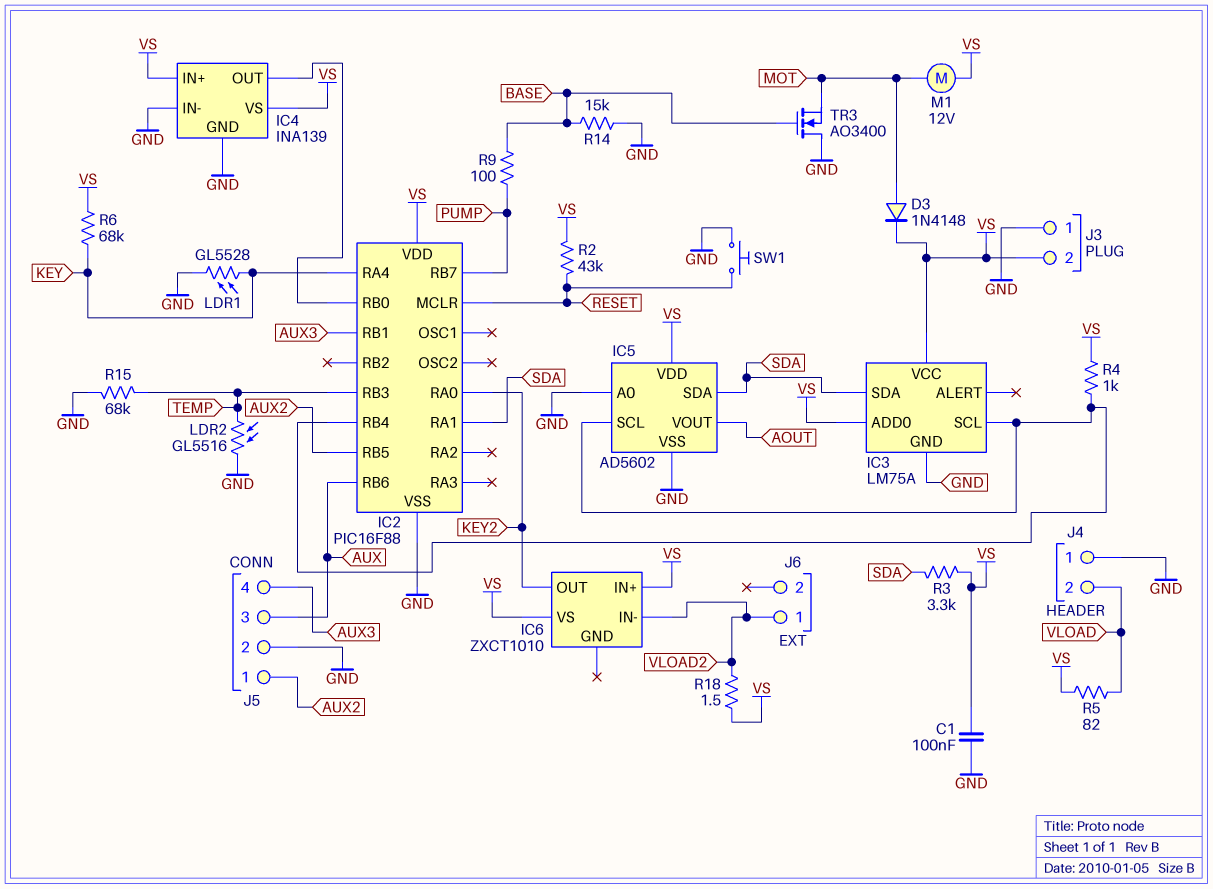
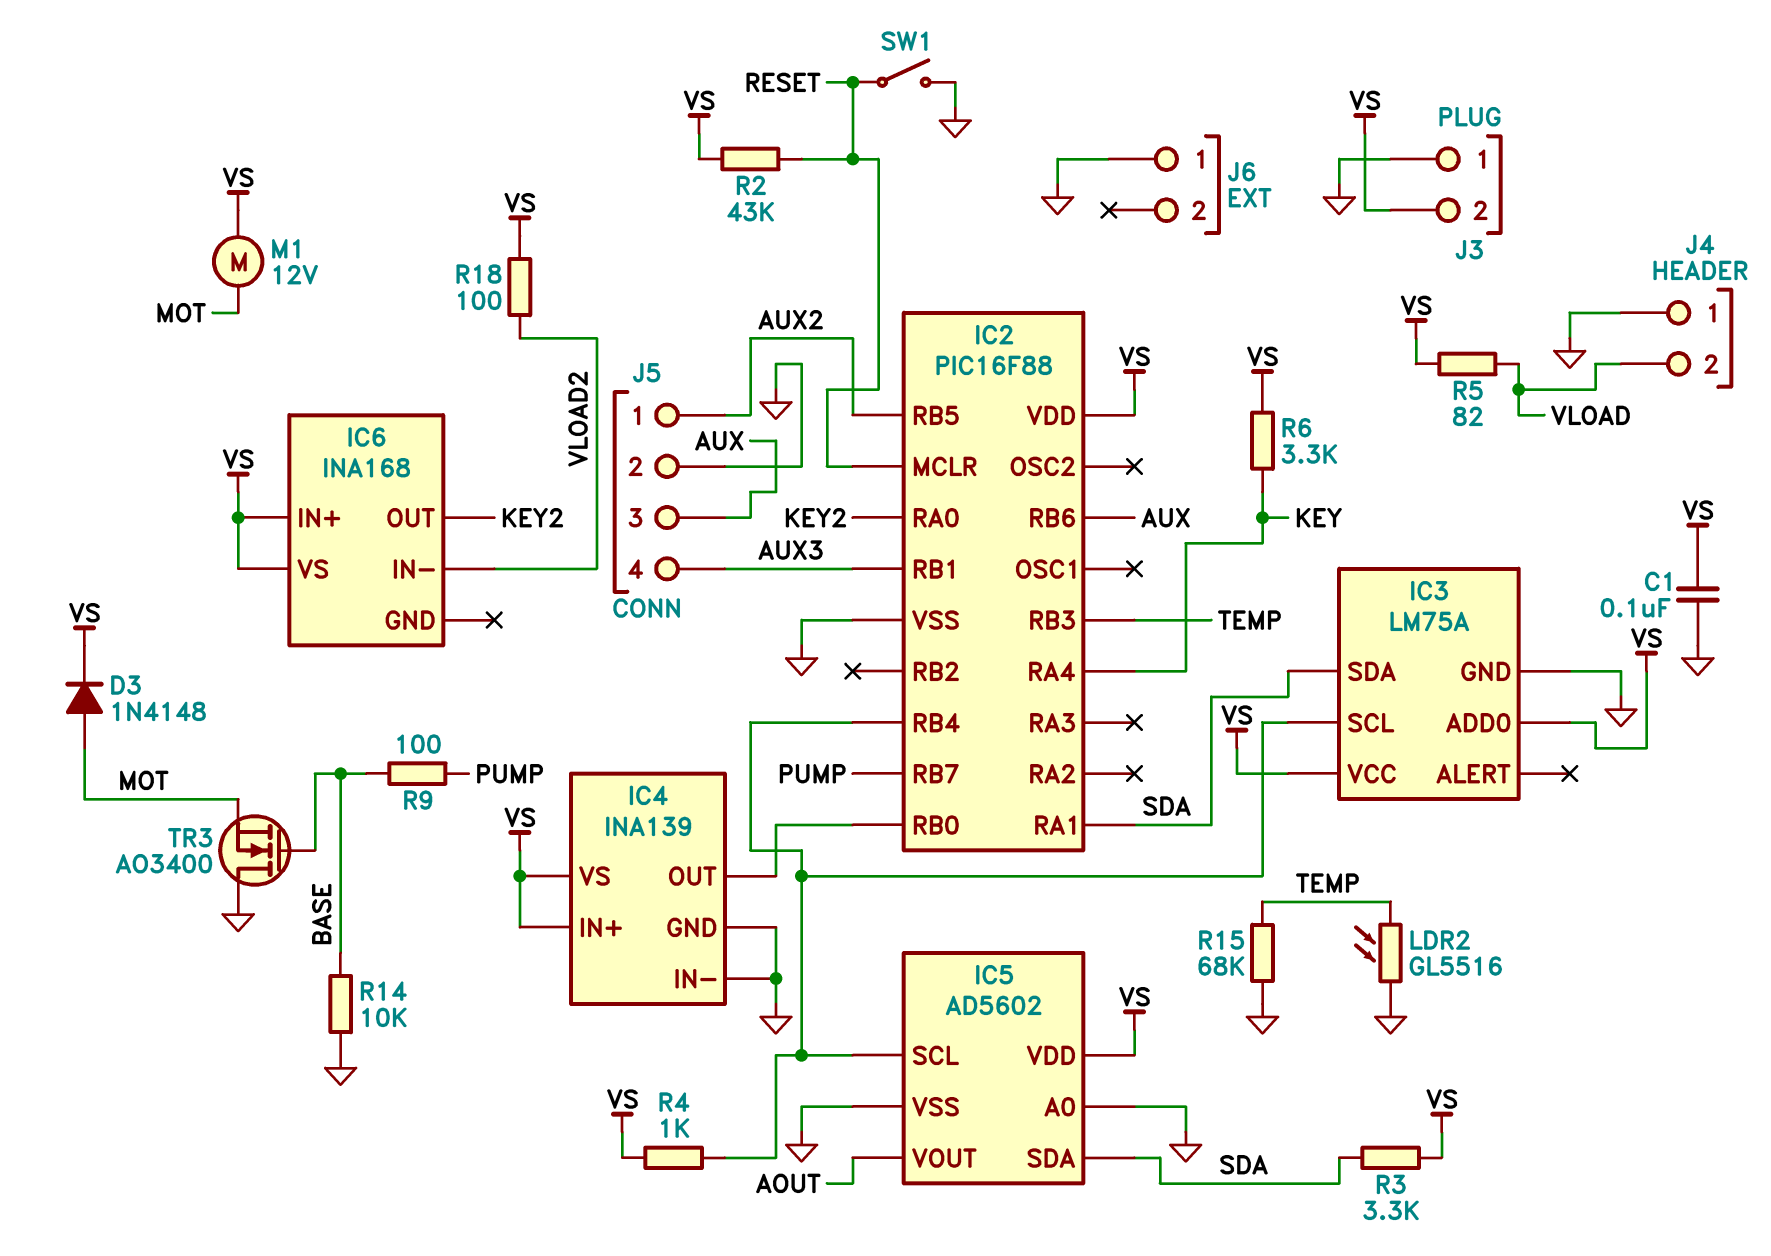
IC6: ZXCT1010 -> INA168
J6 pin 1: VLOAD2 -> GND
LDR1: GL5528 (GND, KEY) -> none
R6: 68k (KEY, VS) -> 3.3k (KEY, VS)
R14: 15k (BASE, GND) -> 10k (BASE, GND)
R18: 1.5 (VLOAD2, VS) -> 100 (VLOAD2, VS)
SW1: button (GND, RESET) -> switch (GND, RESET)

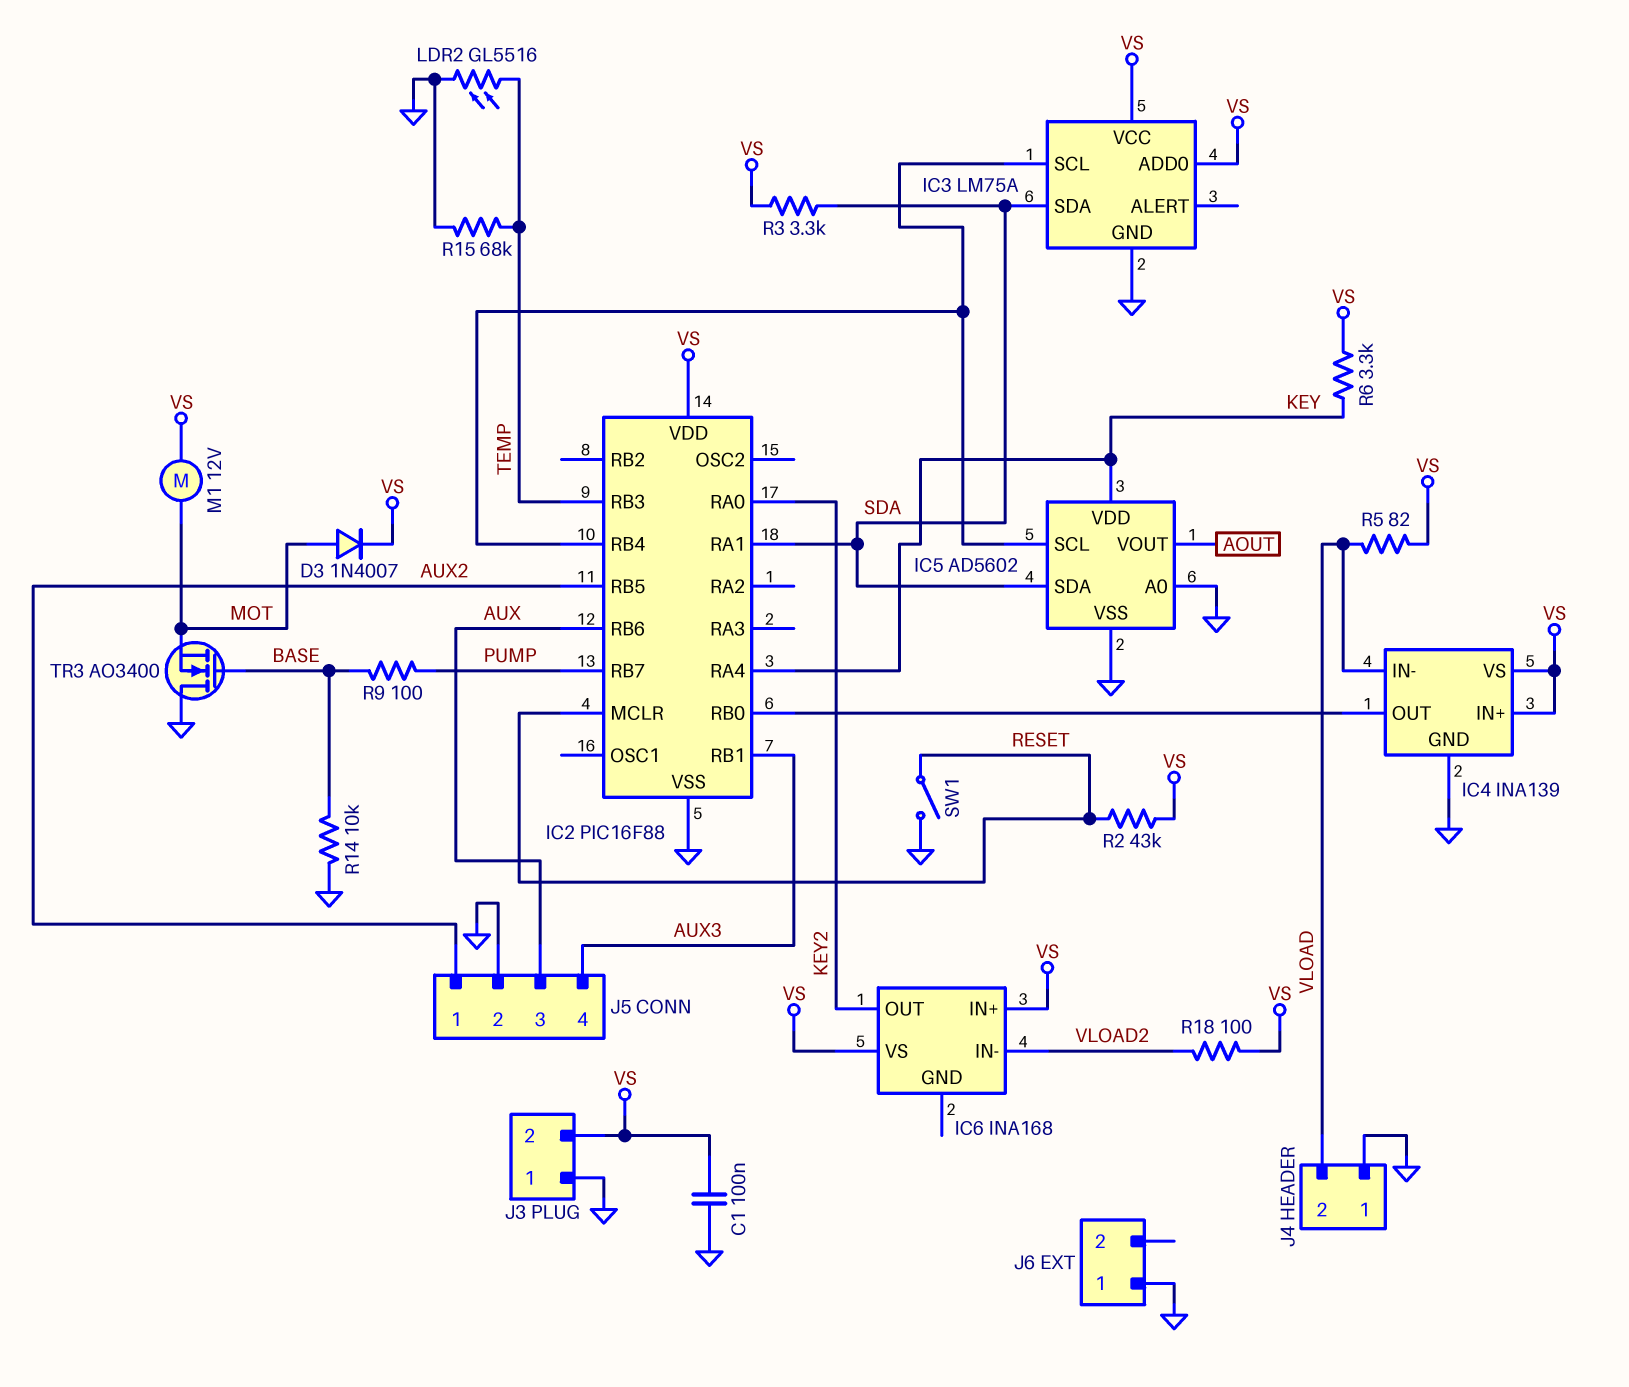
D3: diode 1N4148 (A MOT, K VS) -> diode 1N4007 (A MOT, K VS)
IC4 pin IN-: GND -> VLOAD
IC5 pin VDD: VS -> KEY
R4: 1k (IC2/RB4, VS) -> none

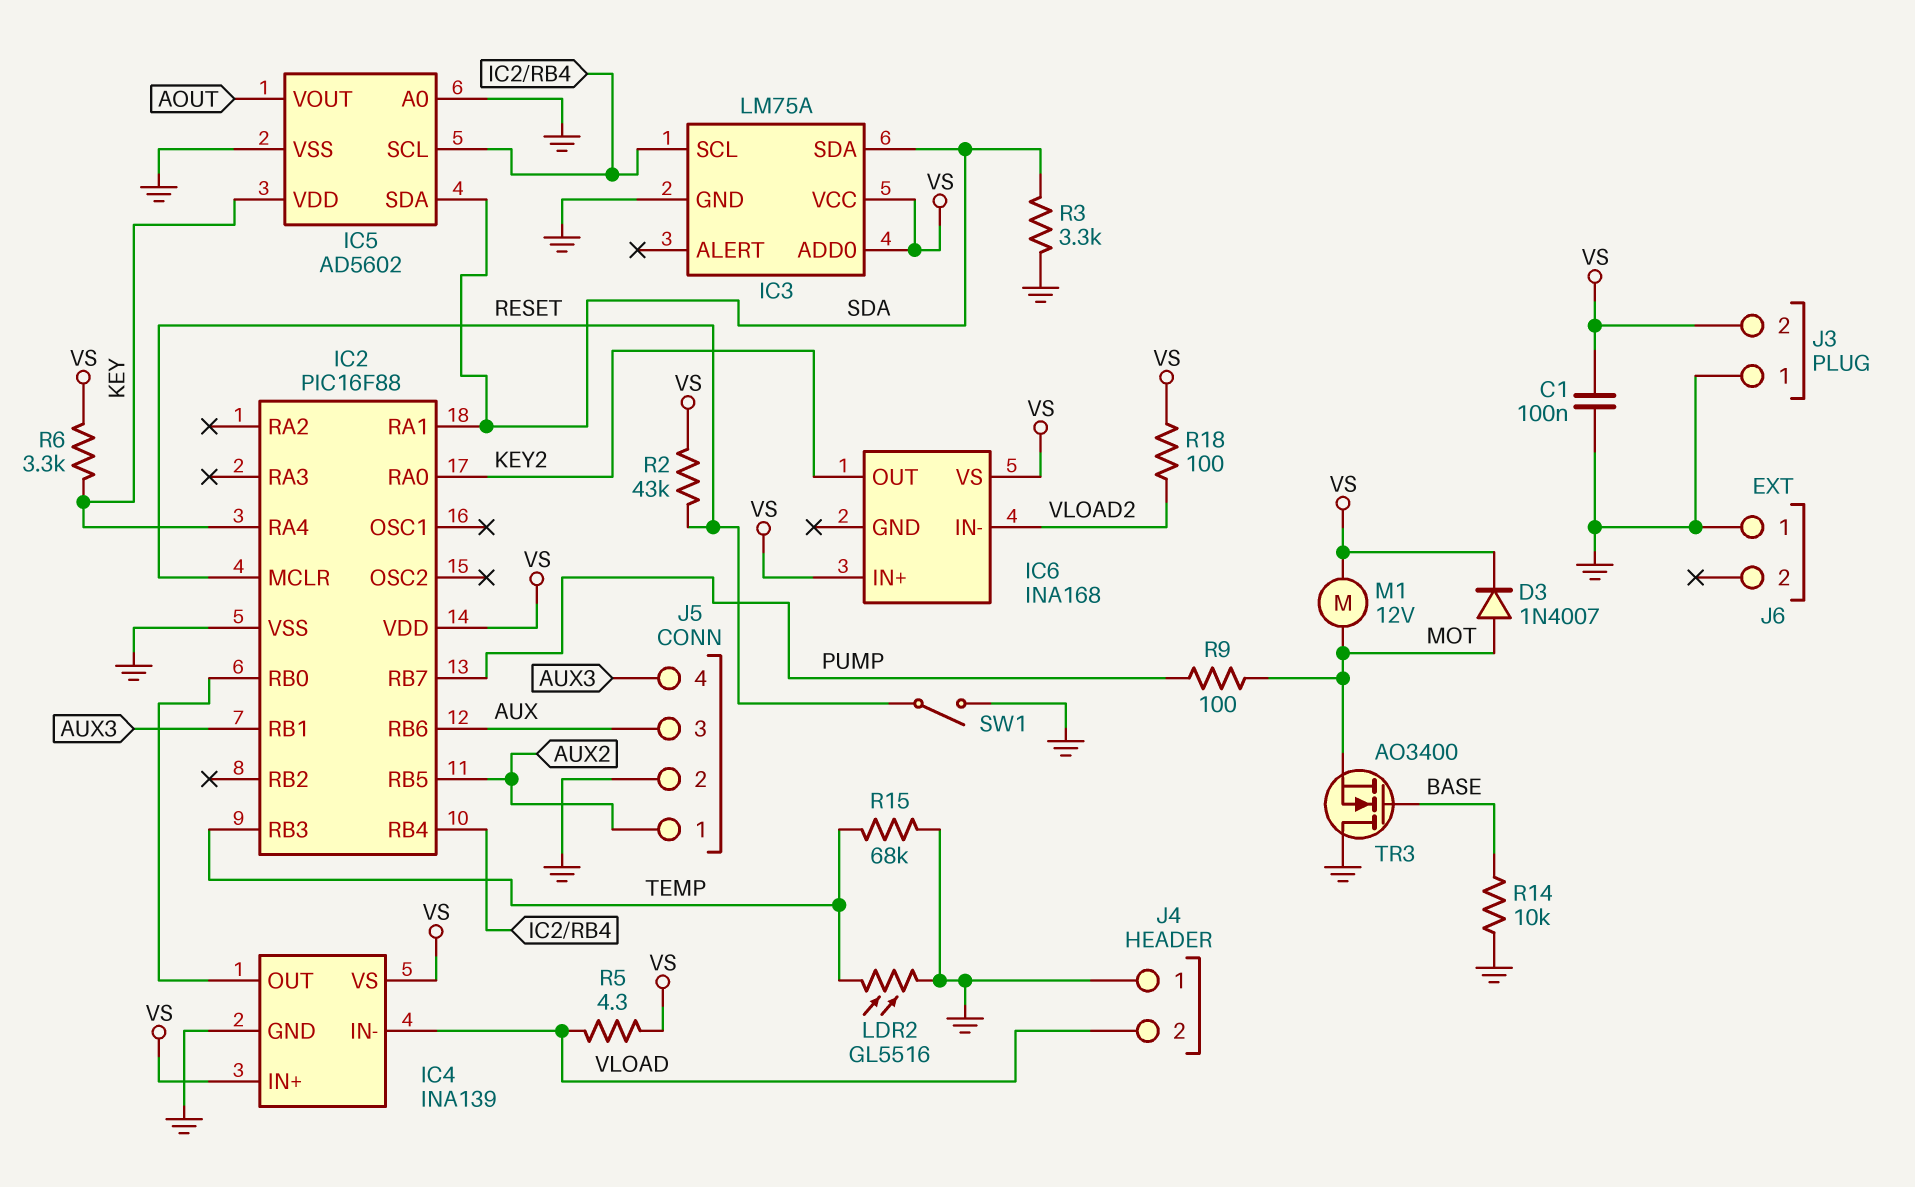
R3: 3.3k (SDA, VS) -> 3.3k (GND, SDA)
R5: 82 (VLOAD, VS) -> 4.3 (VLOAD, VS)
R9: 100 (BASE, PUMP) -> 100 (MOT, PUMP)

